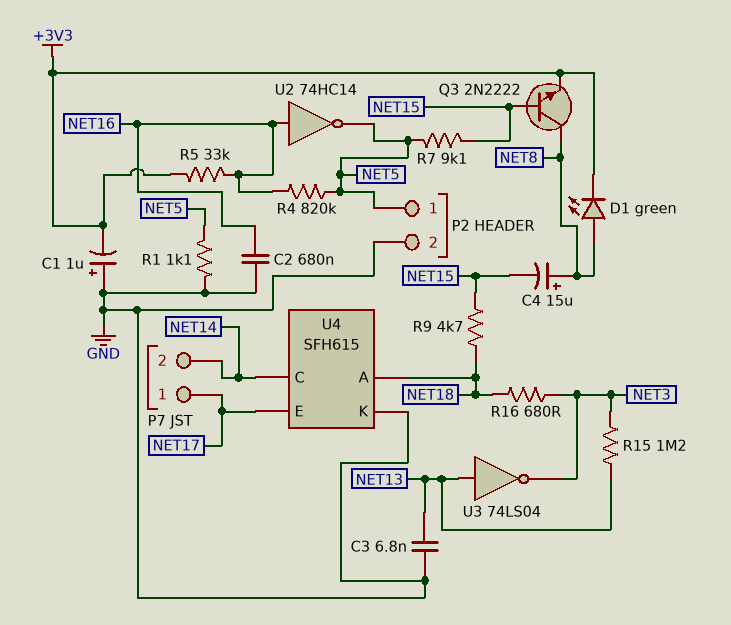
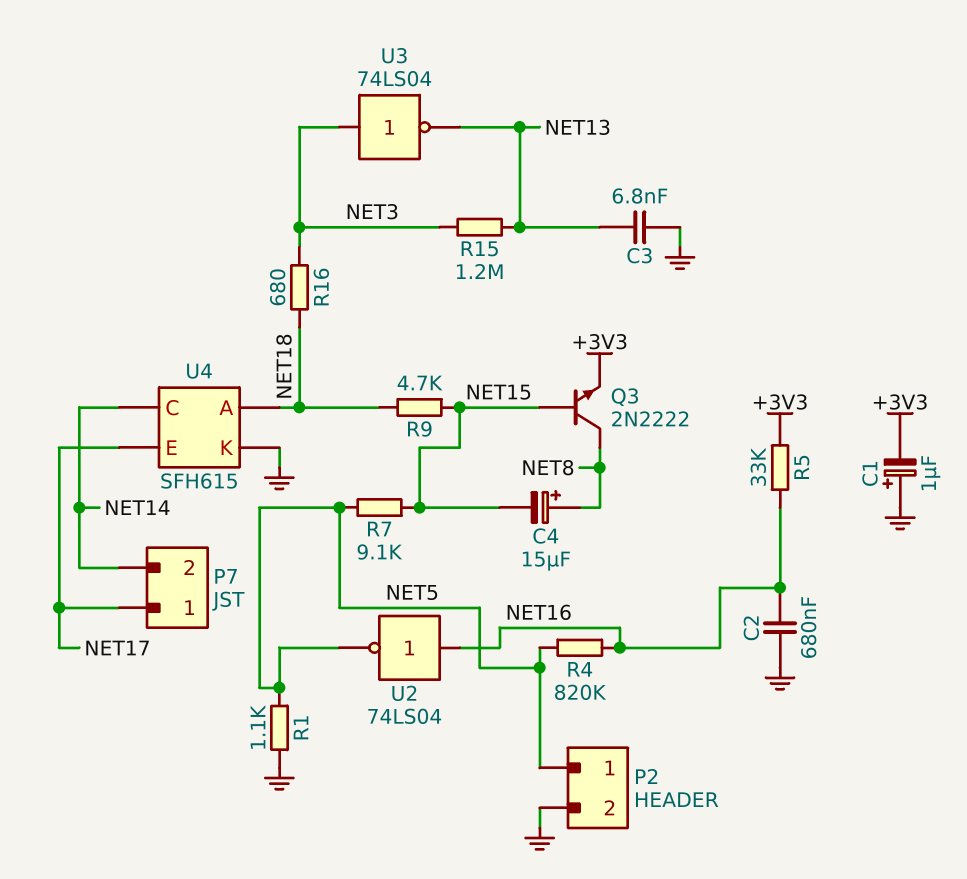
D1: LED green (A NET8, K +3V3) -> none
U2: NOT 74HC14 (in NET16, out NET5) -> NOT 74LS04 (in NET16, out NET5)
U3: NOT 74LS04 (in NET13, out NET3) -> NOT 74LS04 (in NET3, out NET13)

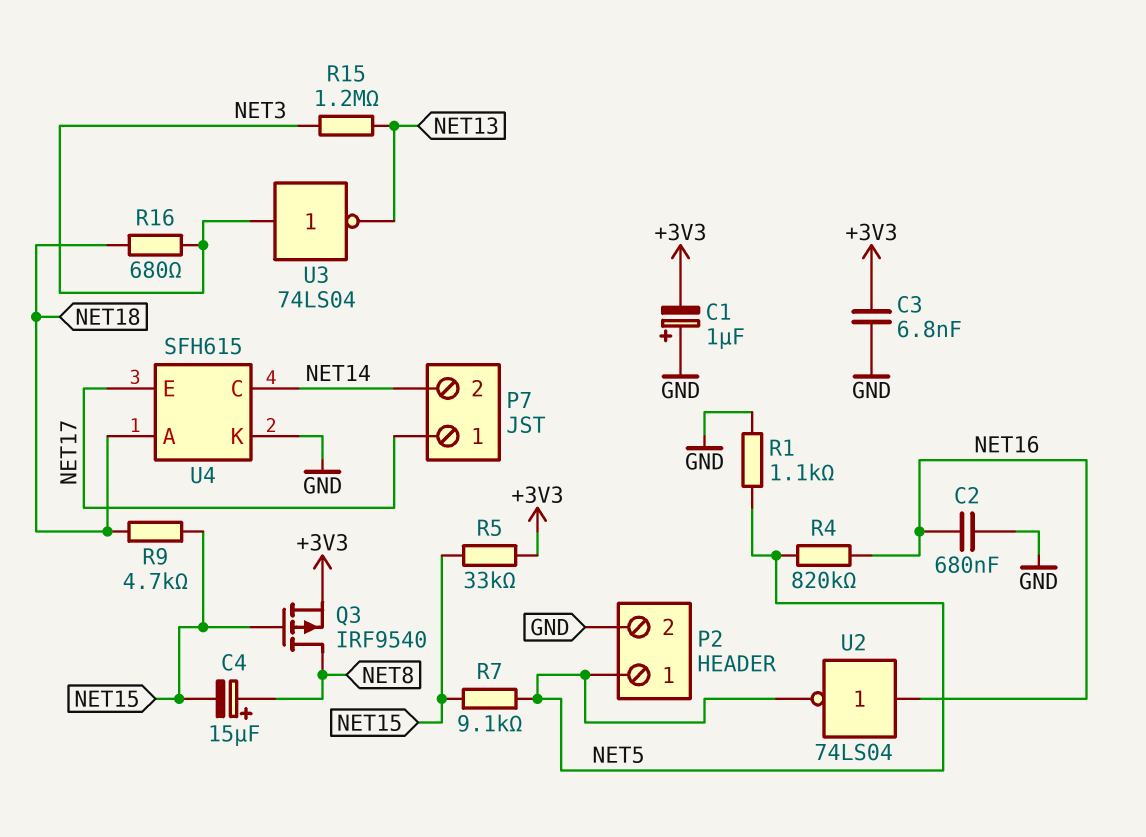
C3: 6.8nF (GND, NET13) -> 6.8nF (+3V3, GND)
Q3: NPN 2N2222 (B NET15, C NET8, E +3V3) -> PMOS IRF9540 (G NET15, D NET8, S +3V3)
R5: 33k (+3V3, NET16) -> 33k (+3V3, NET15)

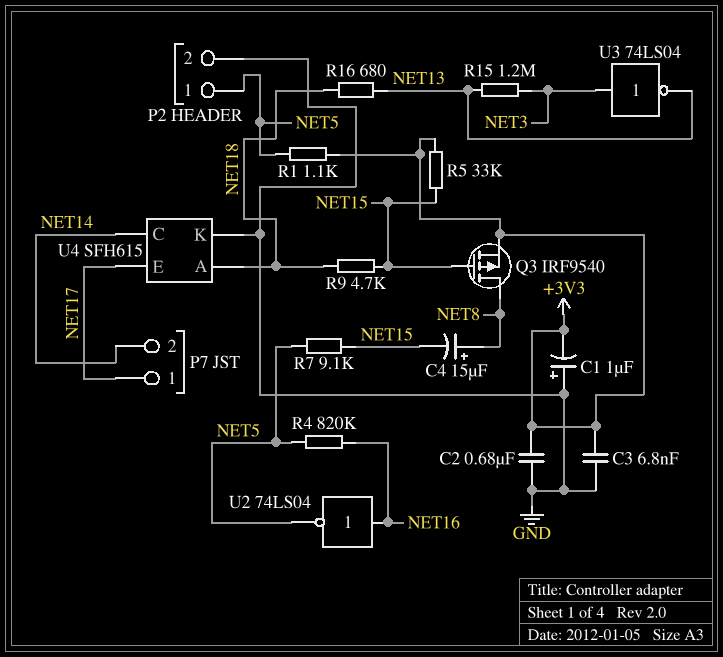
C2: 680nF (GND, NET16) -> 680nF (+3V3, GND)
R1: 1.1k (GND, NET5) -> 1.1k (+3V3, NET5)
R16: 680 (NET3, NET18) -> 680 (NET13, NET18)

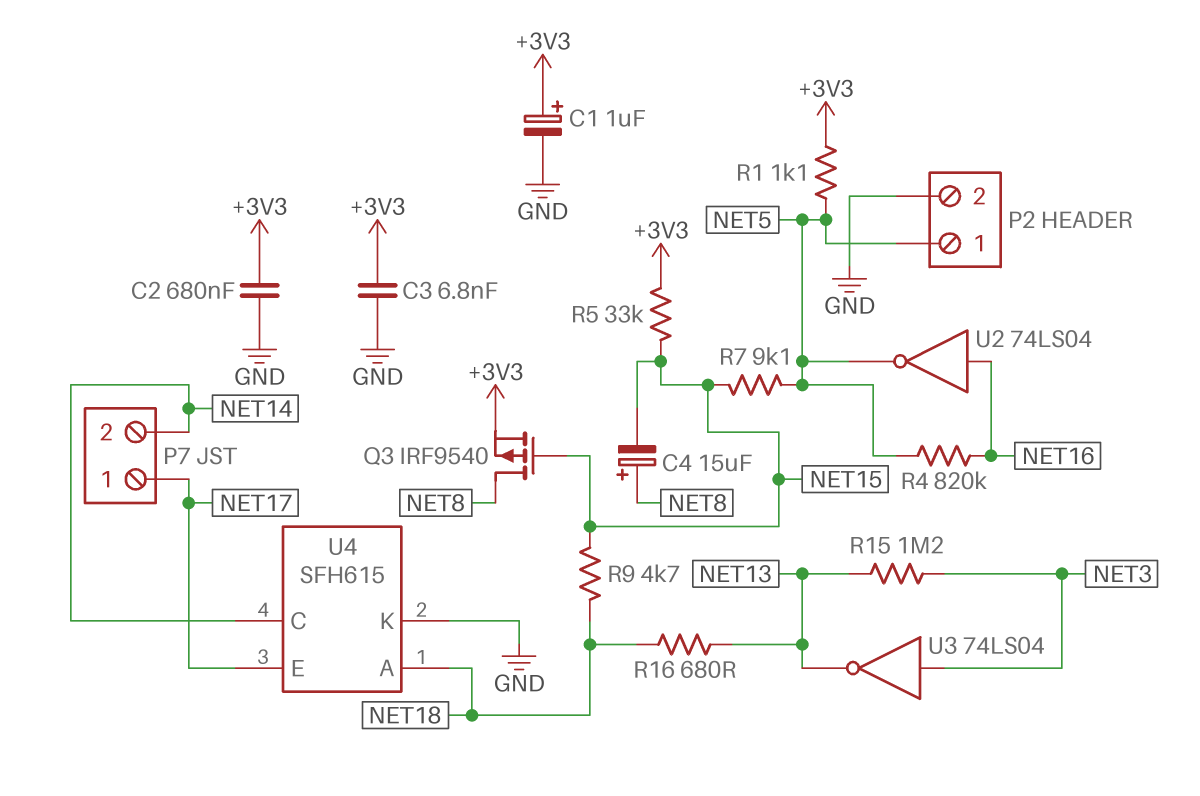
C1: 1uF (plus GND, minus +3V3) -> 1uF (plus +3V3, minus GND)

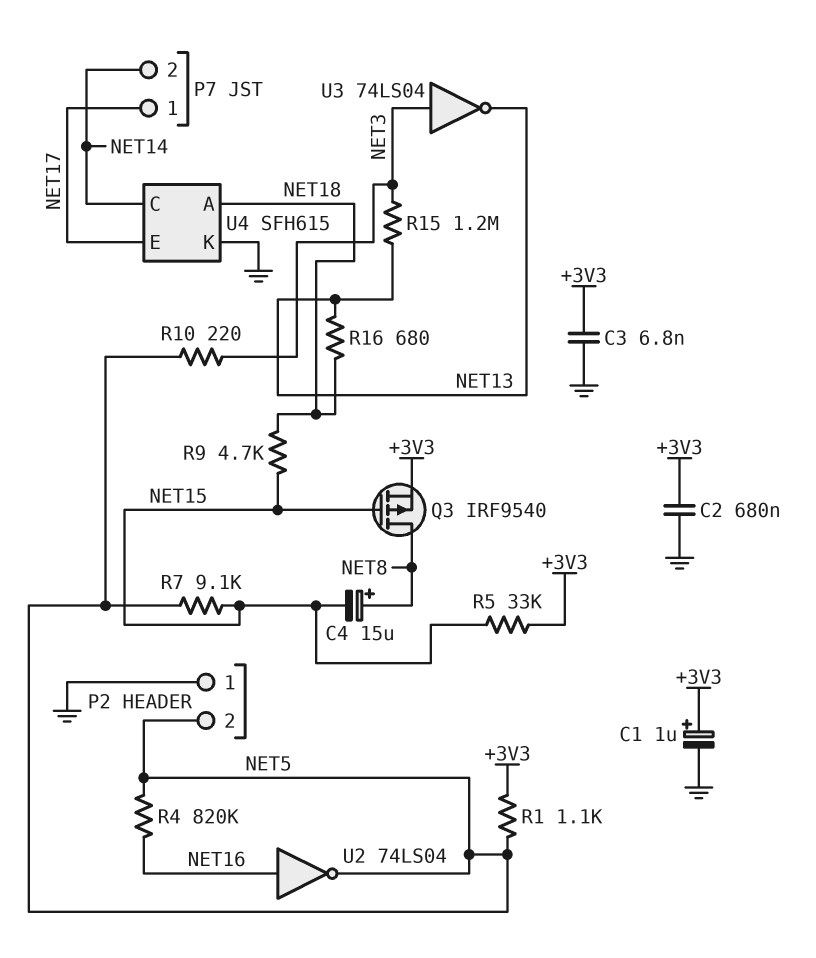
P2 pin 1: NET5 -> GND
P2 pin 2: GND -> NET5
R10: none -> 220 (NET3, NET5)

